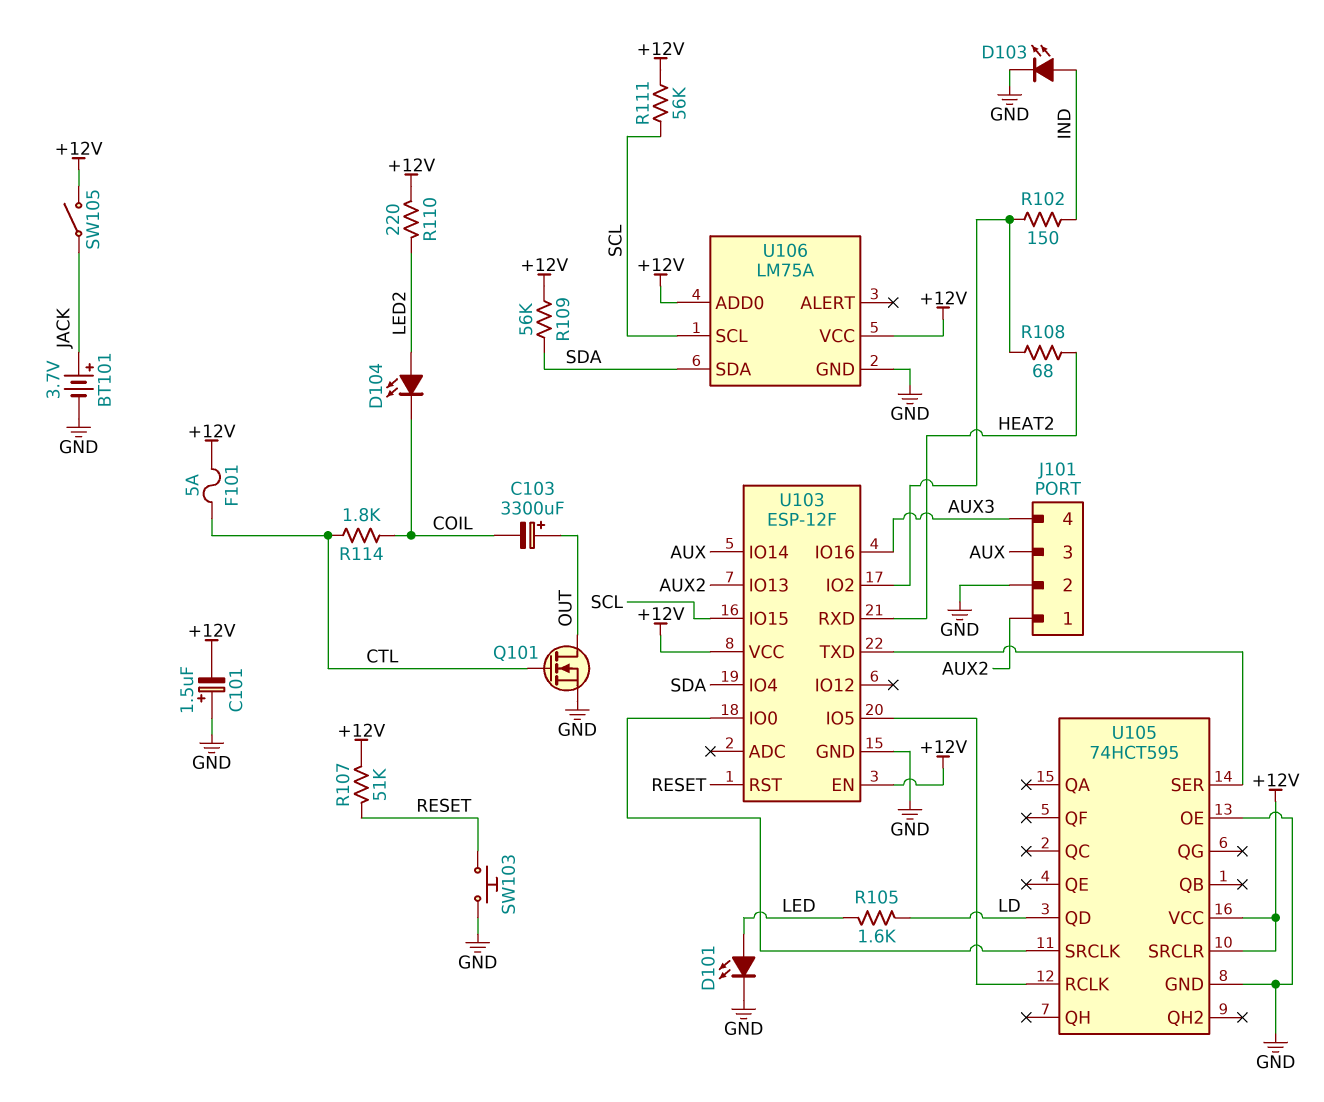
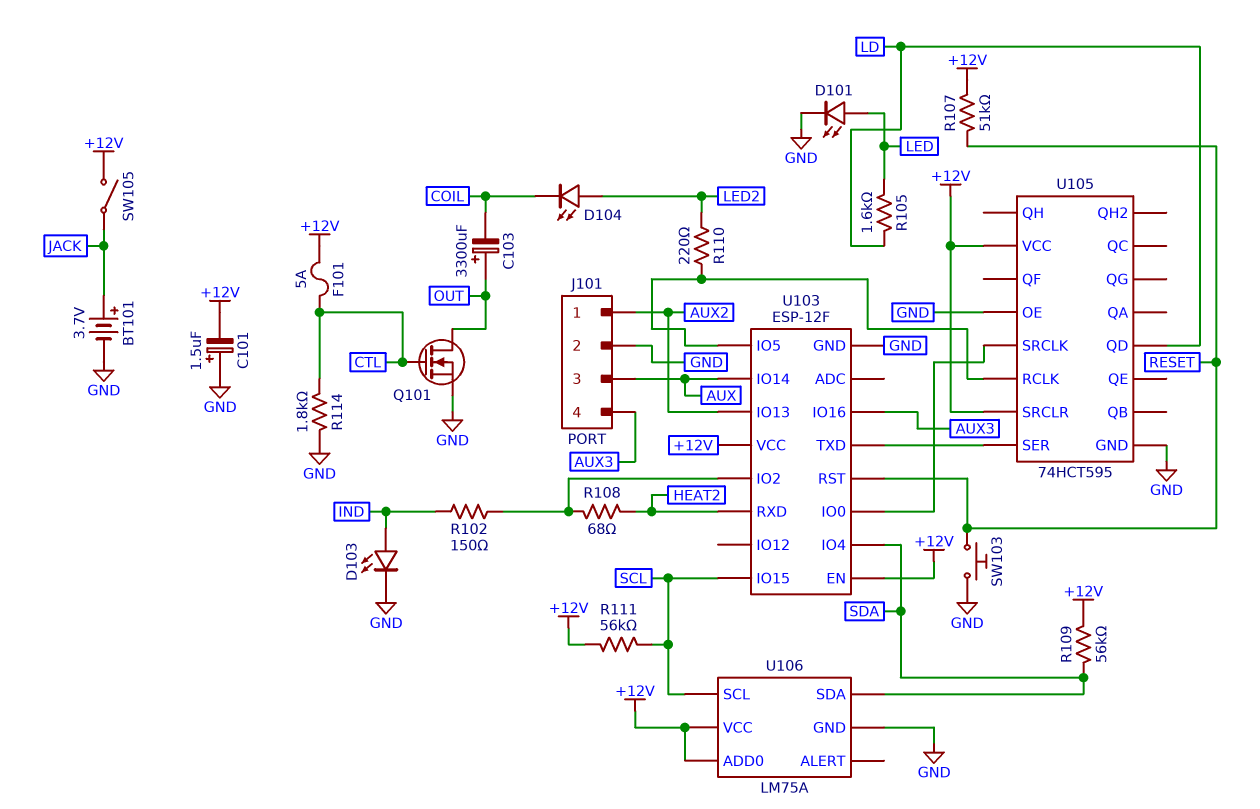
R110: 220 (+12V, LED2) -> 220 (LED2, U103/IO5)
R114: 1.8k (COIL, CTL) -> 1.8k (CTL, GND)

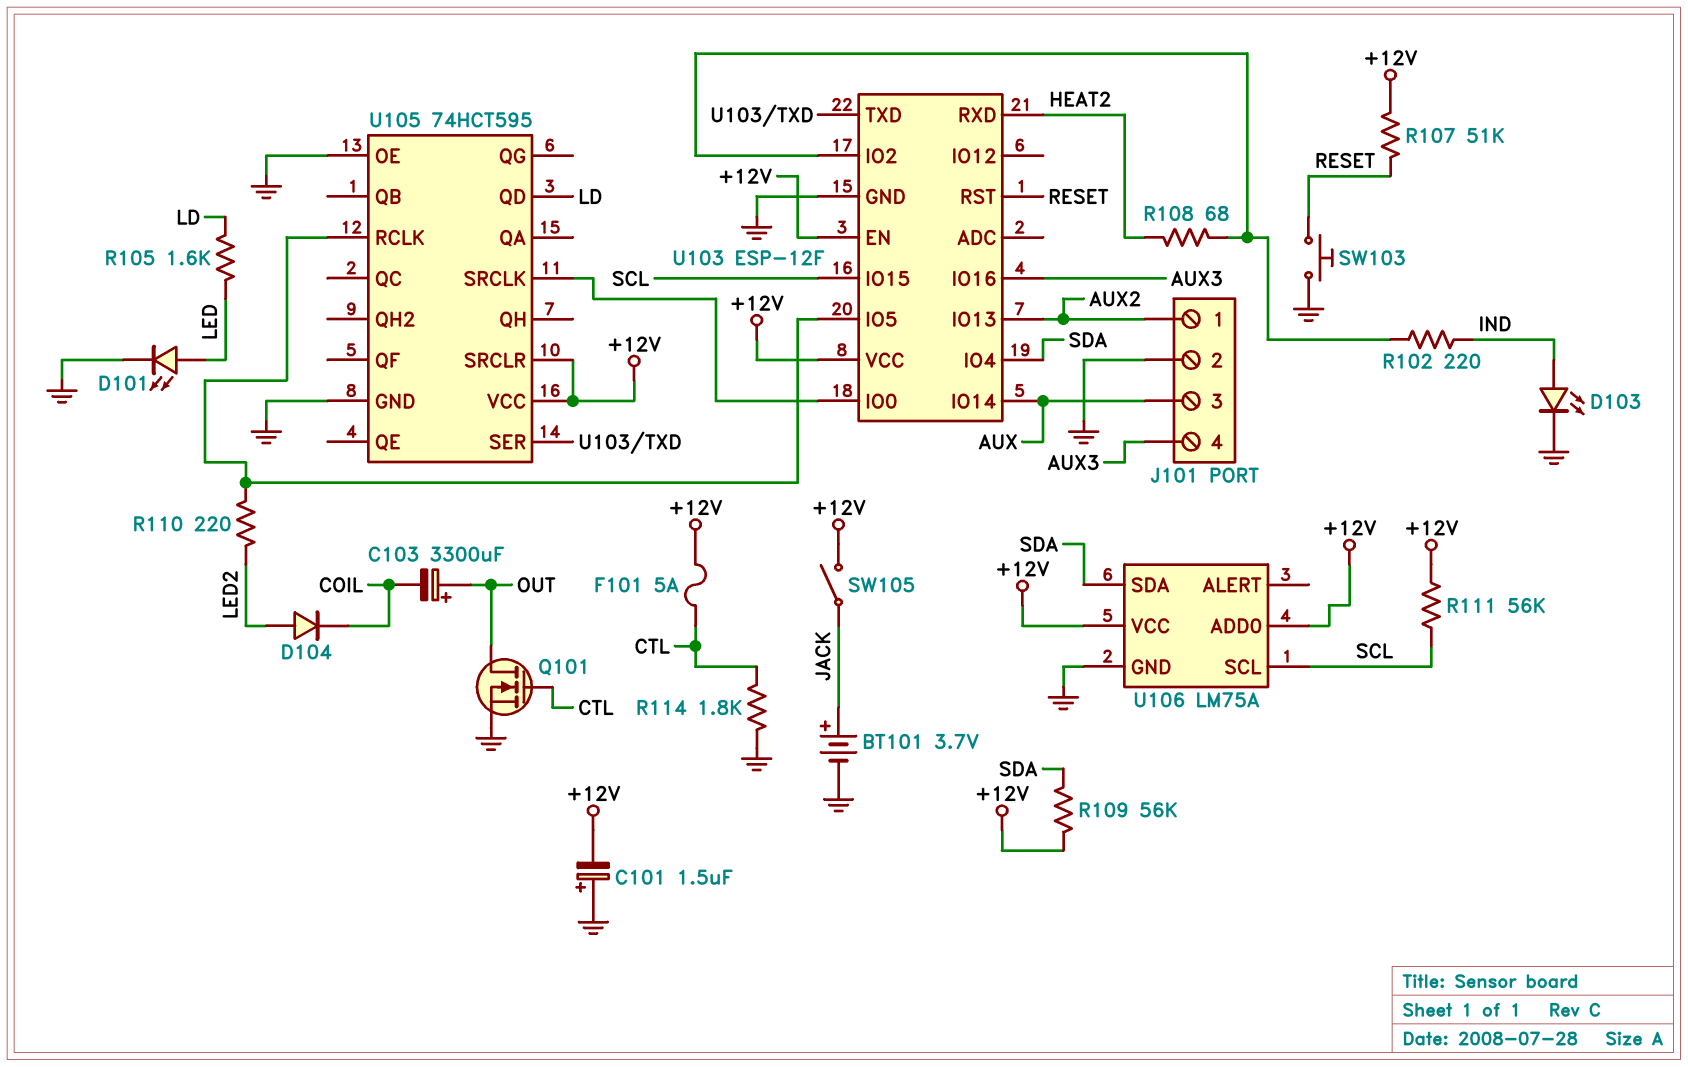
D104: LED (A LED2, K COIL) -> diode (A LED2, K COIL)
R102: 150 (IND, U103/IO2) -> 220 (IND, U103/IO2)

